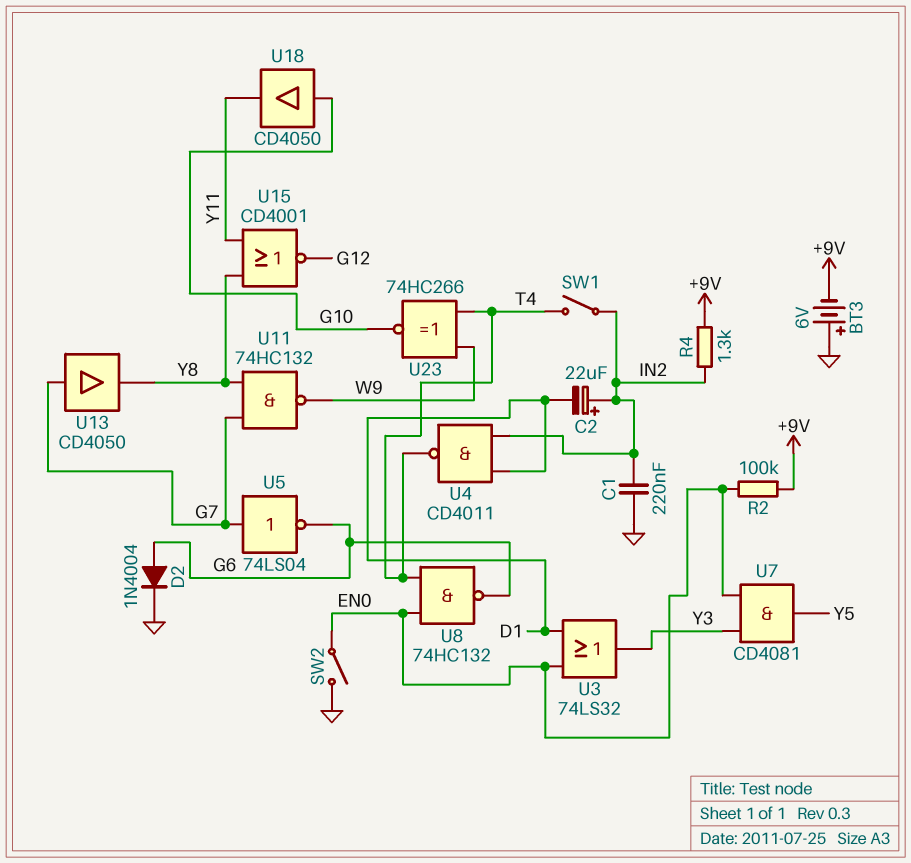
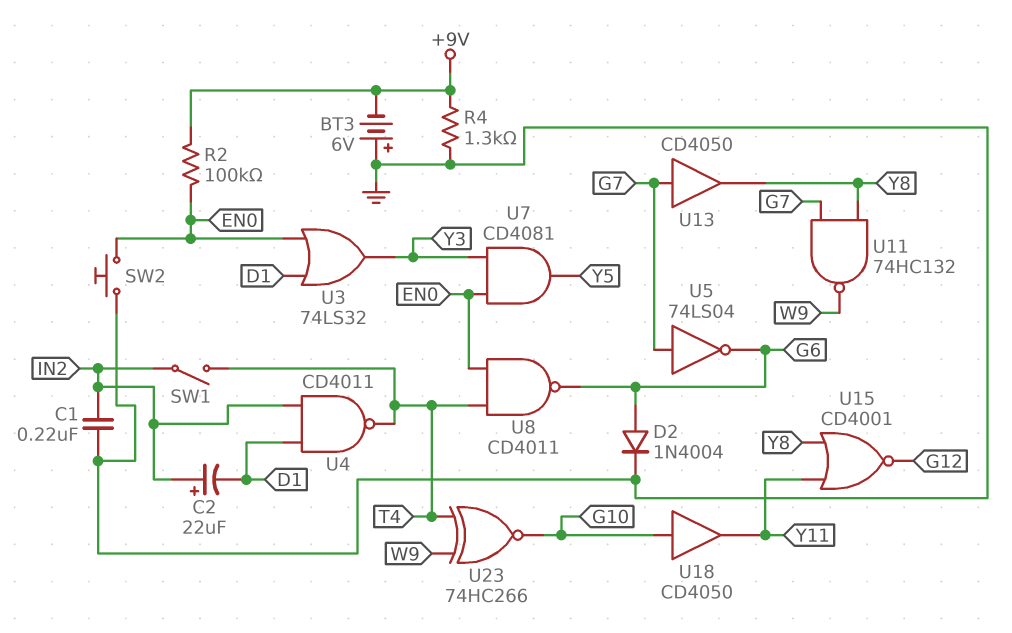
R4: 1.3k (+9V, IN2) -> 1.3k (+9V, GND)
SW2: switch (EN0, GND) -> button (EN0, GND)
U8: NAND 74HC132 (in EN0, in T4, out G6) -> NAND CD4011 (in EN0, in T4, out G6)

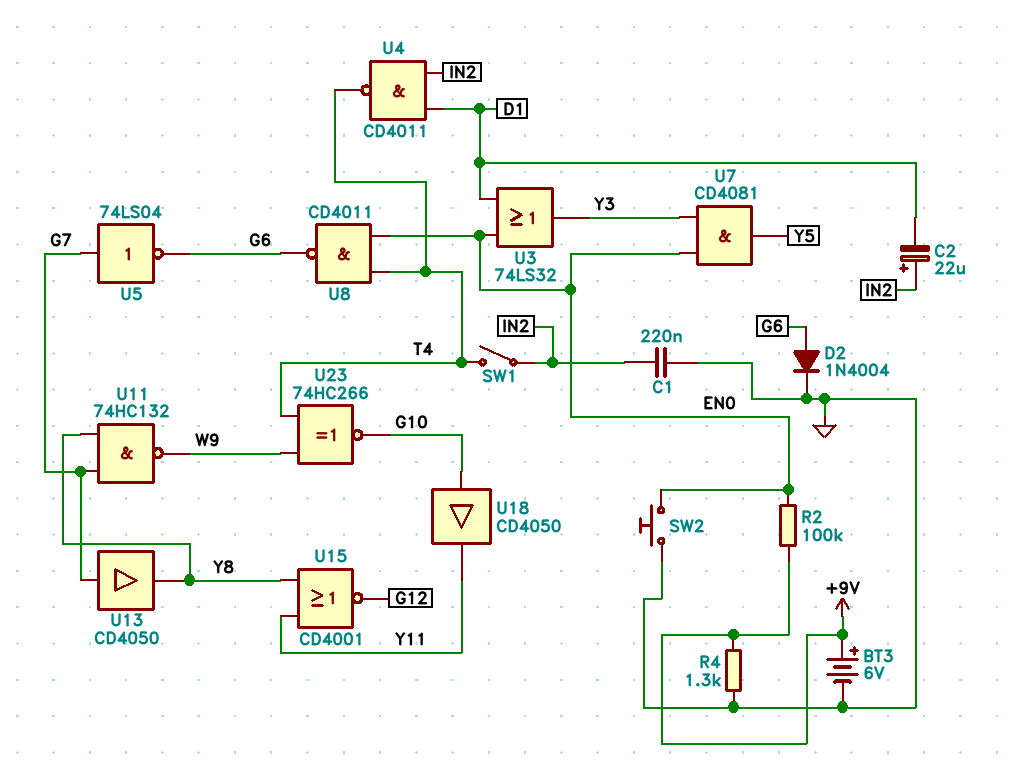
BT3: 6V (plus GND, minus +9V) -> 6V (plus +9V, minus GND)

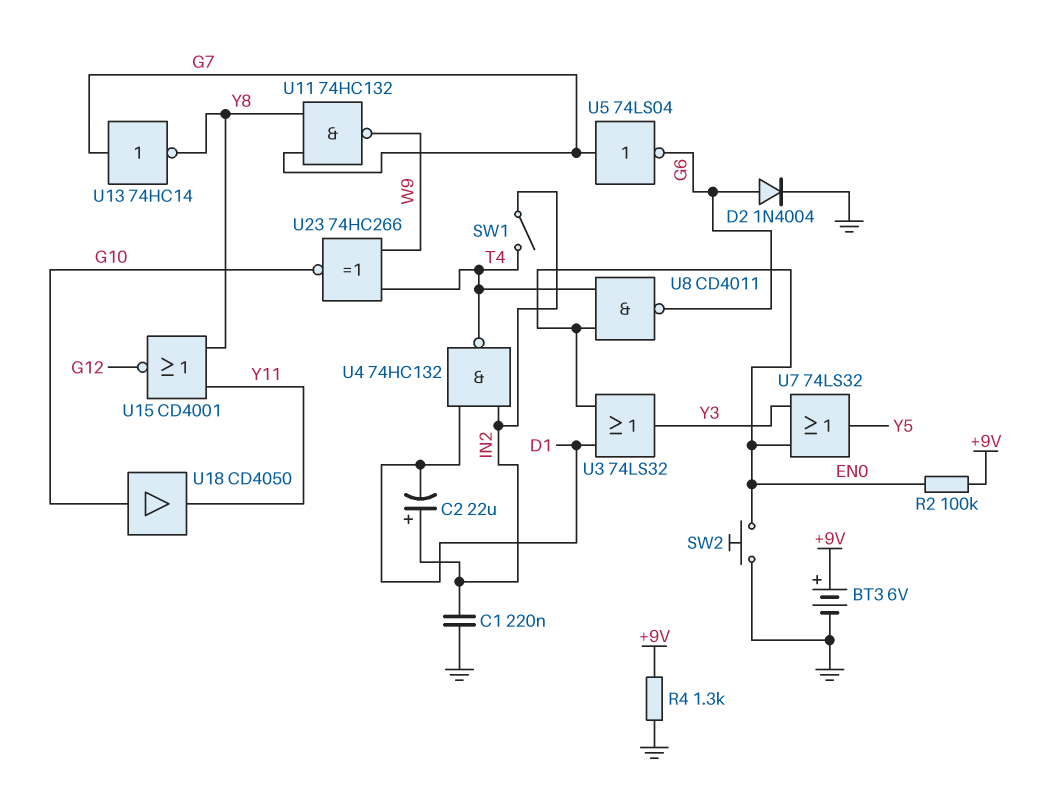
U4: NAND CD4011 (in D1, in IN2, out T4) -> NAND 74HC132 (in D1, in IN2, out T4)
U7: AND CD4081 (in EN0, in Y3, out Y5) -> OR 74LS32 (in EN0, in Y3, out Y5)
U13: buffer CD4050 (in G7, out Y8) -> NOT 74HC14 (in G7, out Y8)

